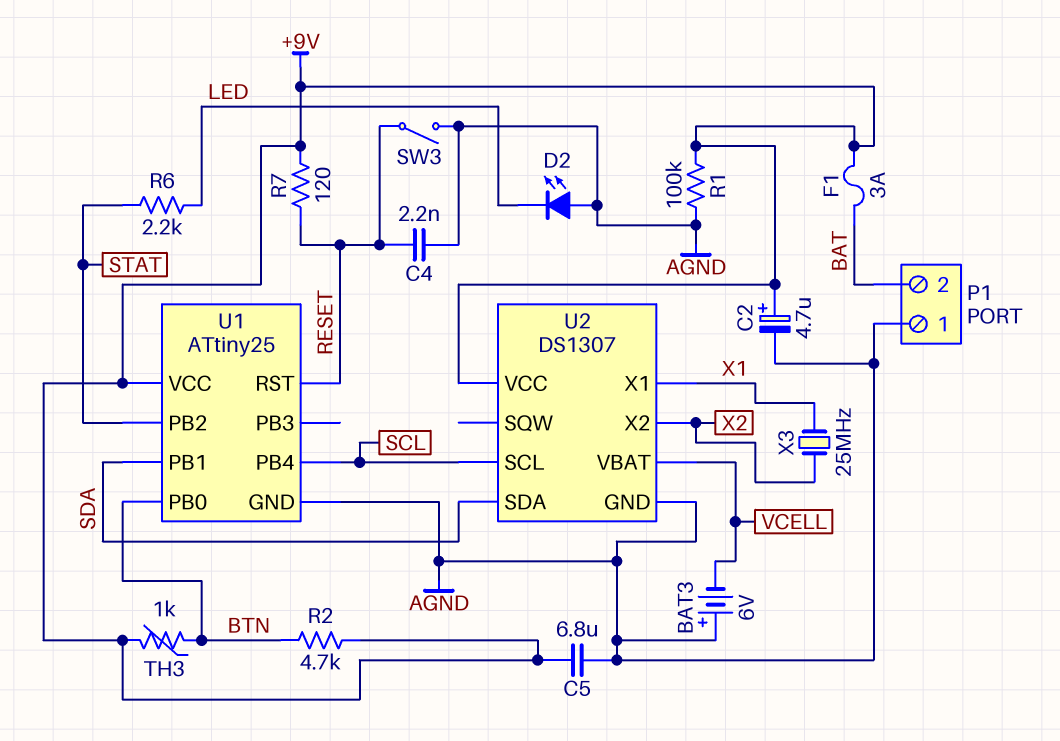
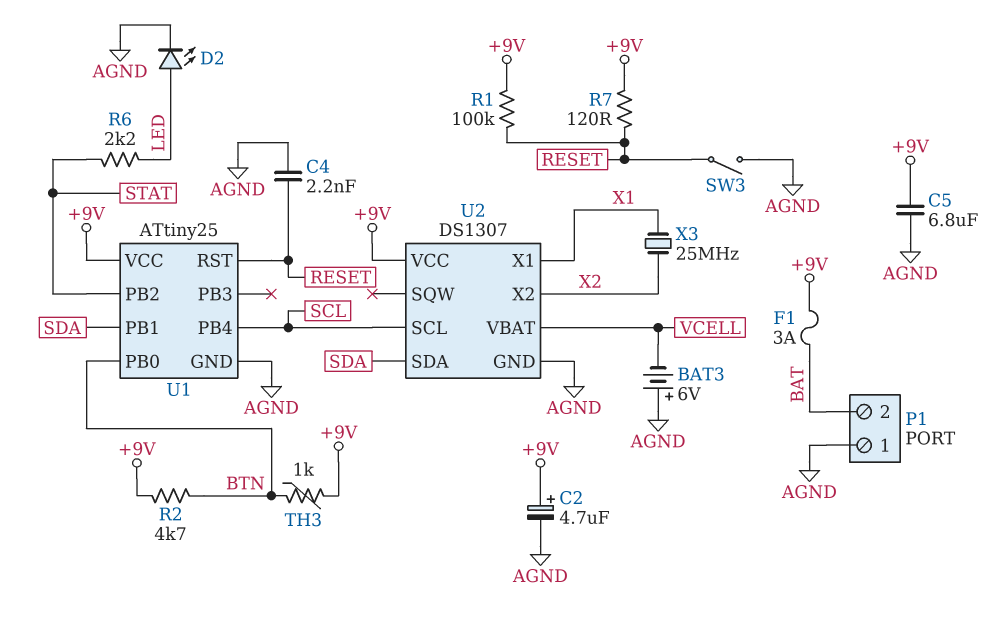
D2: LED (A AGND, K LED) -> LED (A LED, K AGND)
R1: 100k (+9V, AGND) -> 100k (+9V, RESET)

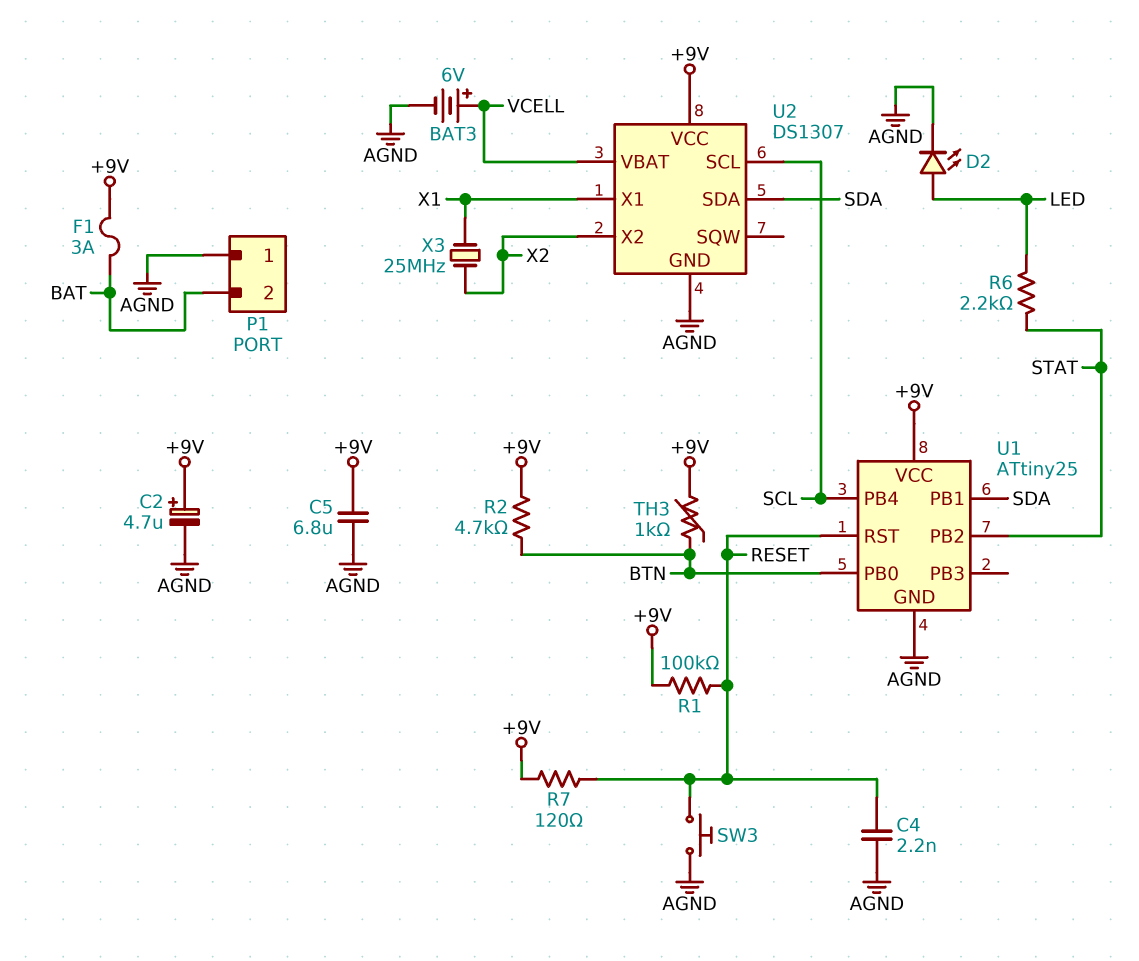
BAT3: 6V (plus AGND, minus VCELL) -> 6V (plus VCELL, minus AGND)
SW3: switch (AGND, RESET) -> button (AGND, RESET)

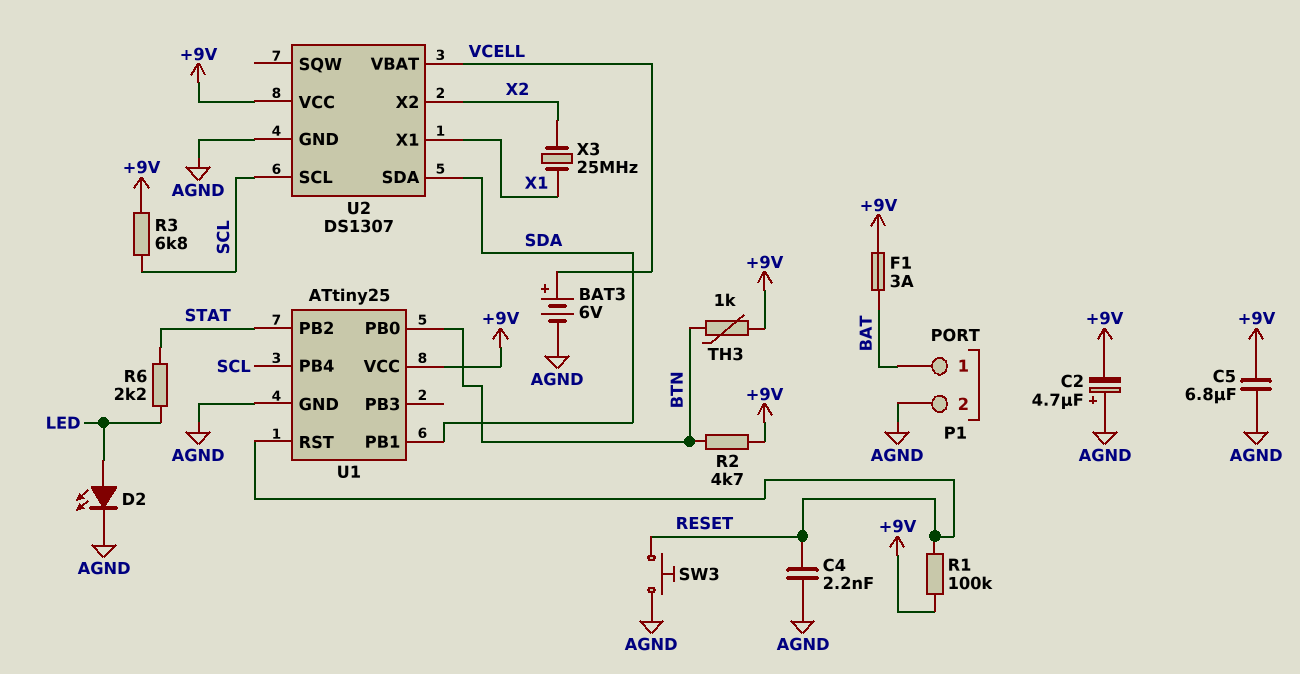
C2: 4.7uF (plus +9V, minus AGND) -> 4.7uF (plus AGND, minus +9V)
P1 pin 1: AGND -> BAT
P1 pin 2: BAT -> AGND
R3: none -> 6.8k (+9V, SCL)
R7: 120 (+9V, RESET) -> none

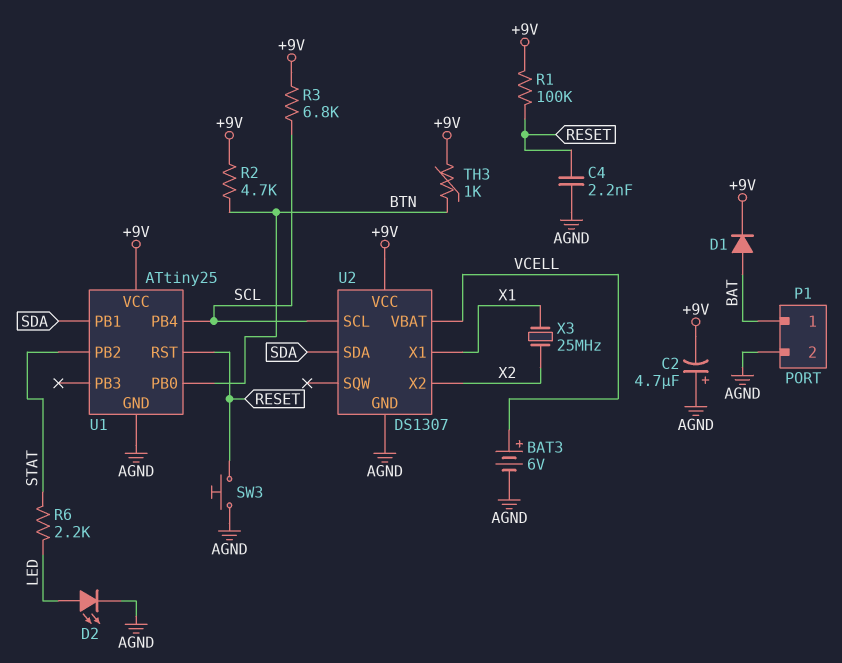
C5: 6.8uF (+9V, AGND) -> none
D1: none -> diode (A BAT, K +9V)
F1: 3A (+9V, BAT) -> none

